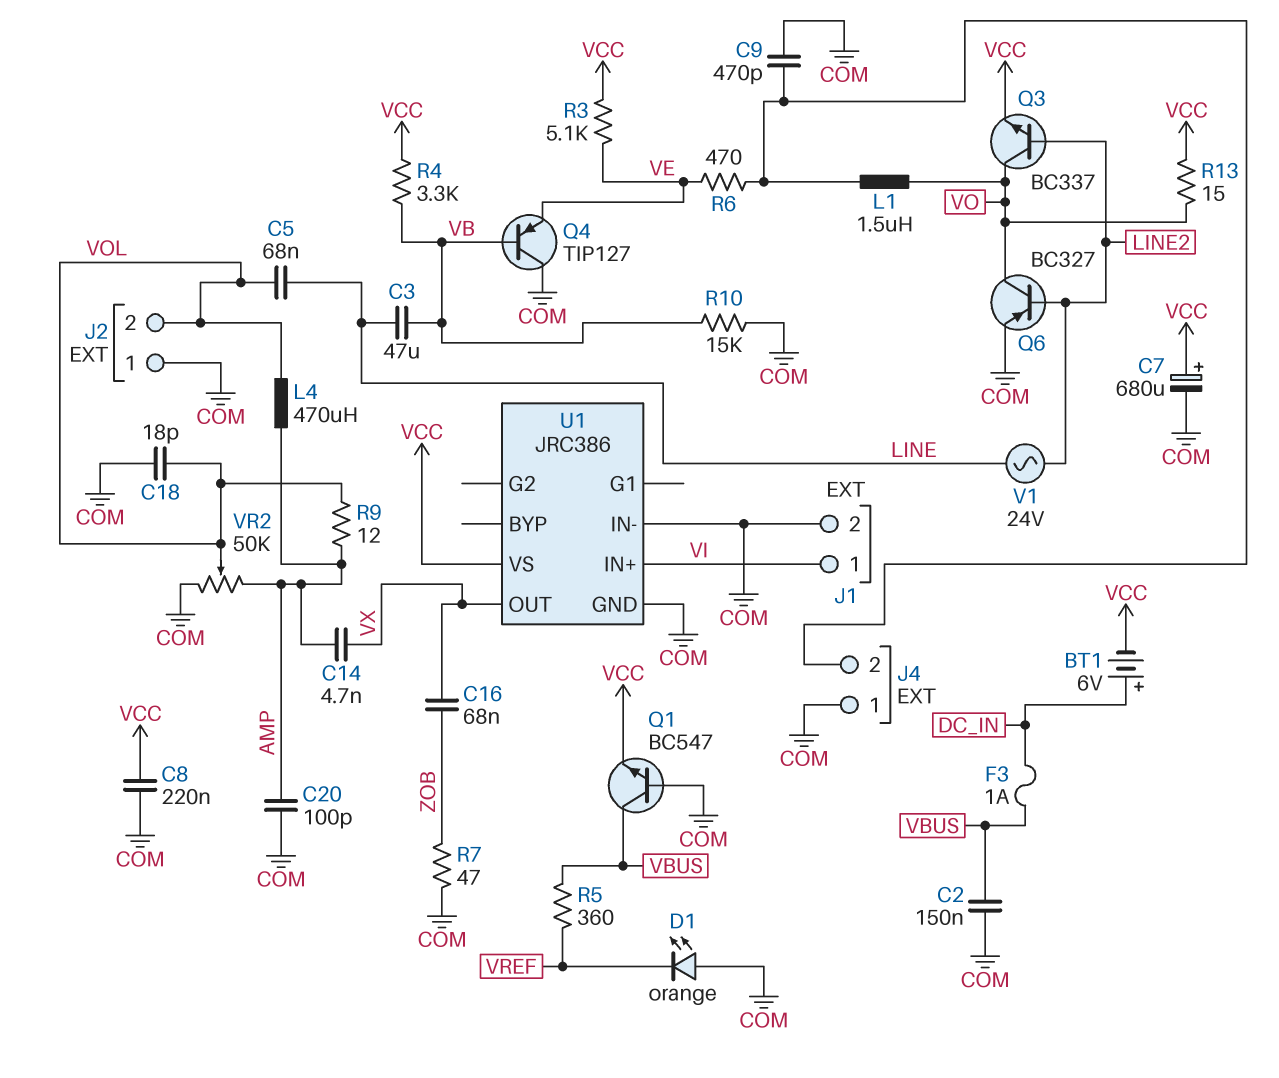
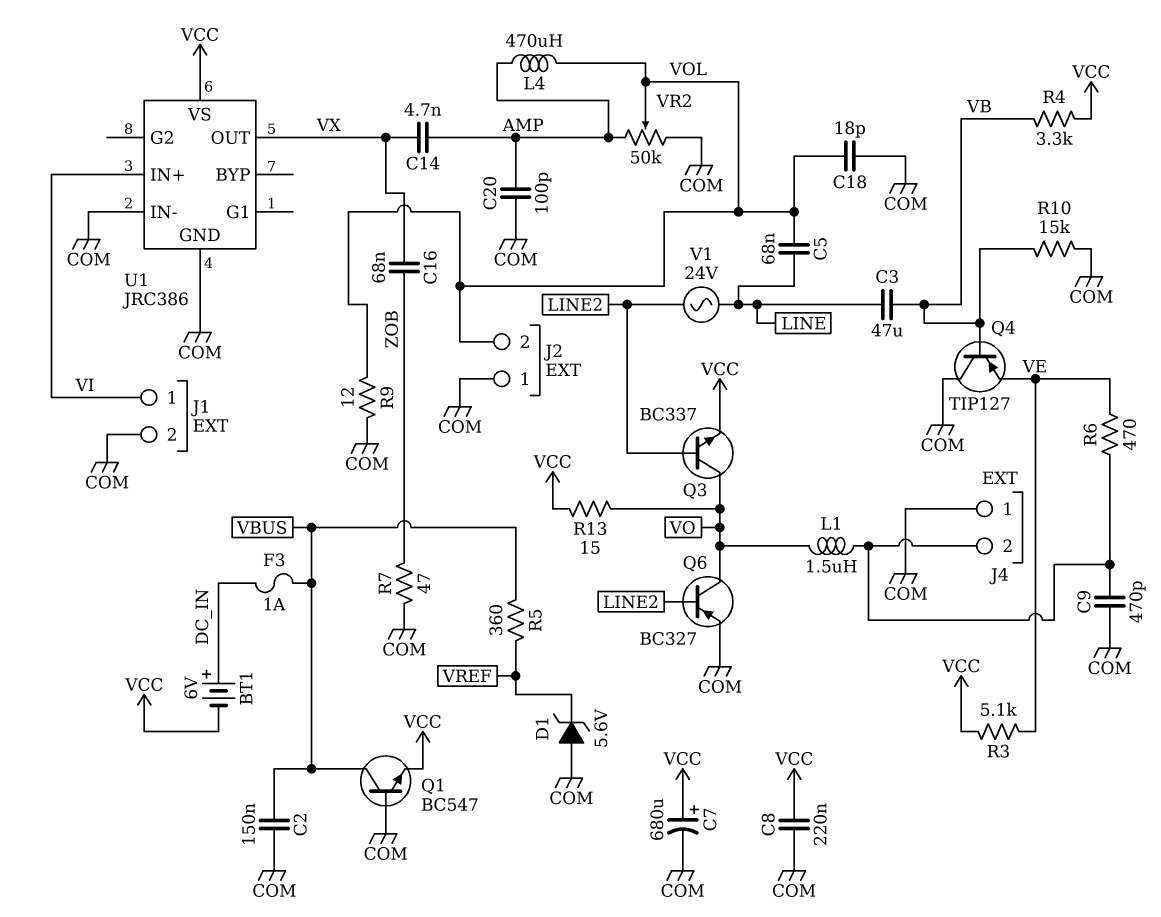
D1: LED orange (A COM, K VREF) -> zener 5.6V (A COM, K VREF)
R9: 12 (AMP, VOL) -> 12 (COM, VOL)

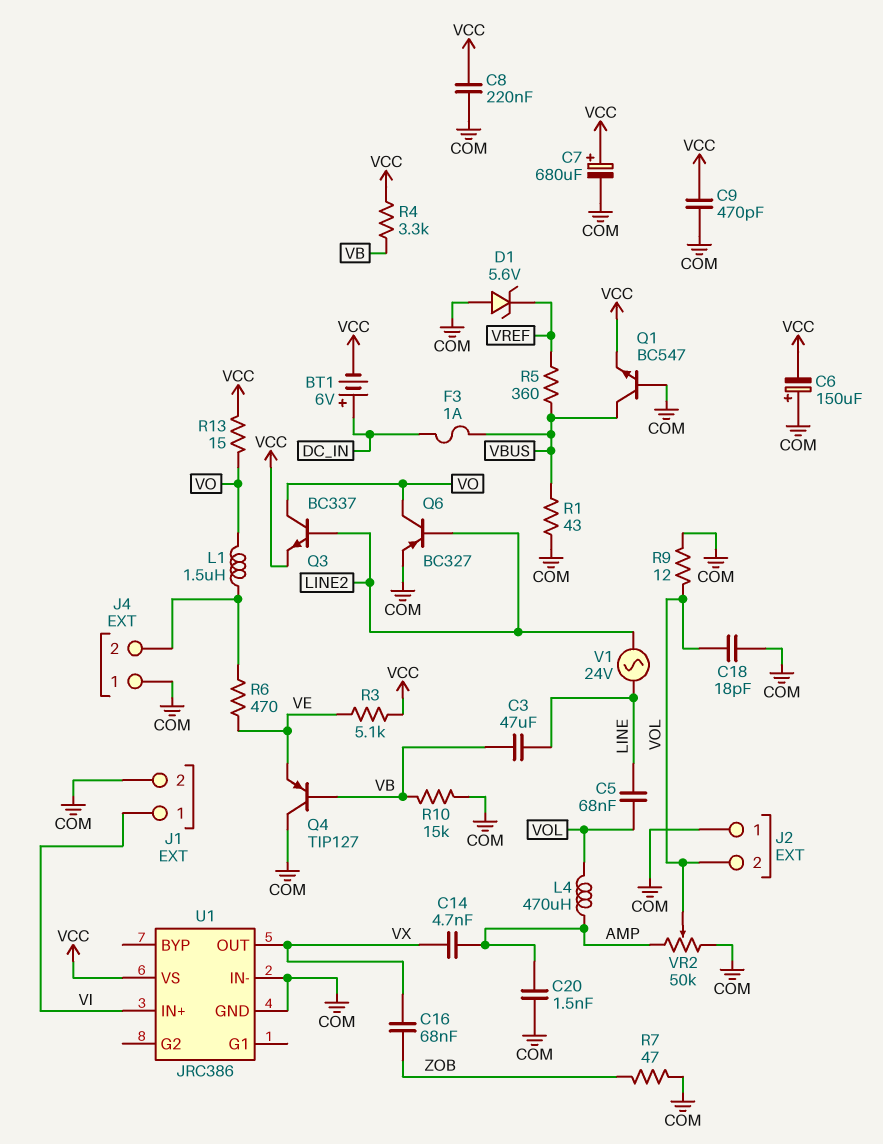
C2: 150nF (COM, VBUS) -> none
C6: none -> 150uF (plus COM, minus VCC)
C9: 470pF (COM, J4/2) -> 470pF (COM, VCC)
C20: 100pF (AMP, COM) -> 1.5nF (AMP, COM)
R1: none -> 43 (COM, VBUS)

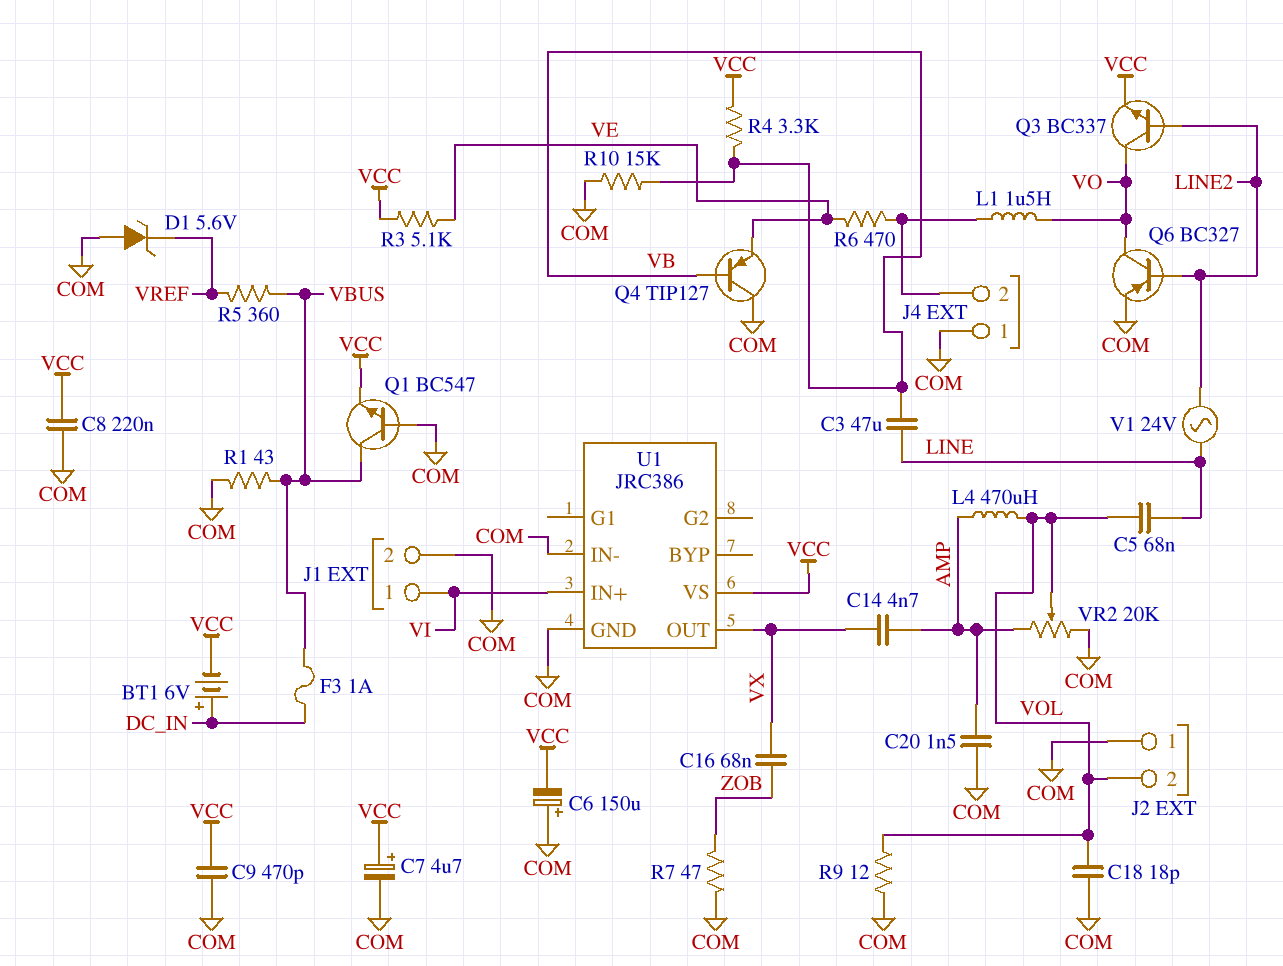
C7: 680uF (plus VCC, minus COM) -> 4.7uF (plus VCC, minus COM)
R13: 15 (VCC, VO) -> none
VR2: 50k (AMP, COM, wiper VOL) -> 20k (AMP, COM, wiper VOL)

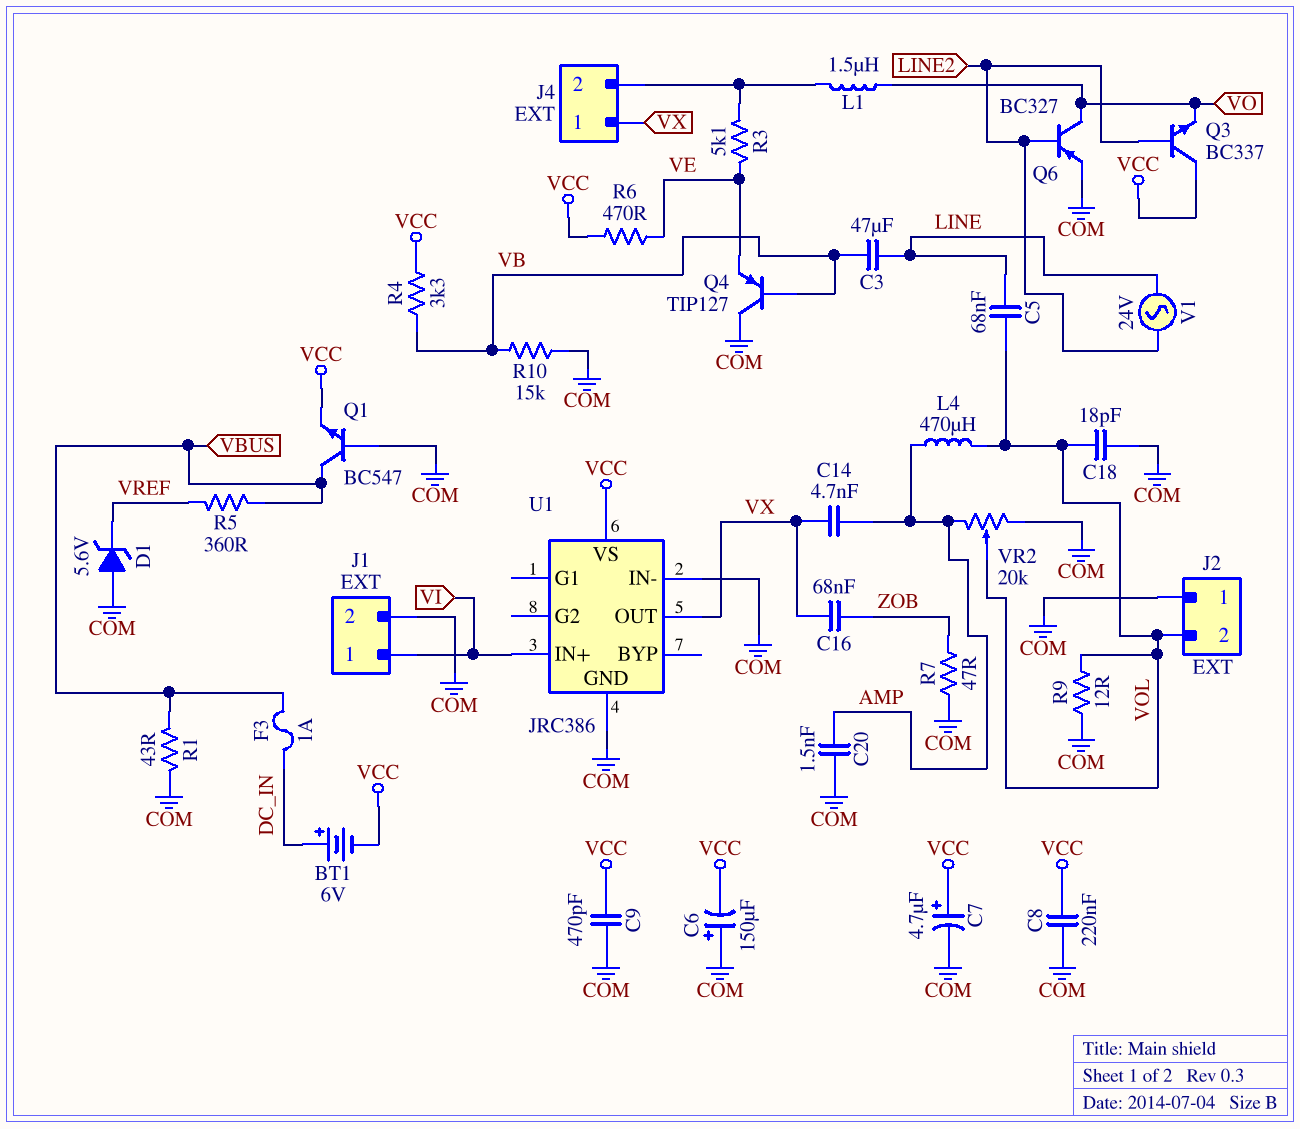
J4 pin 1: COM -> VX
Q3: NPN BC337 (B LINE2, C VO, E VCC) -> NPN BC337 (B LINE2, C VCC, E VO)
R3: 5.1k (VCC, VE) -> 5.1k (J4/2, VE)
R6: 470 (J4/2, VE) -> 470 (VCC, VE)

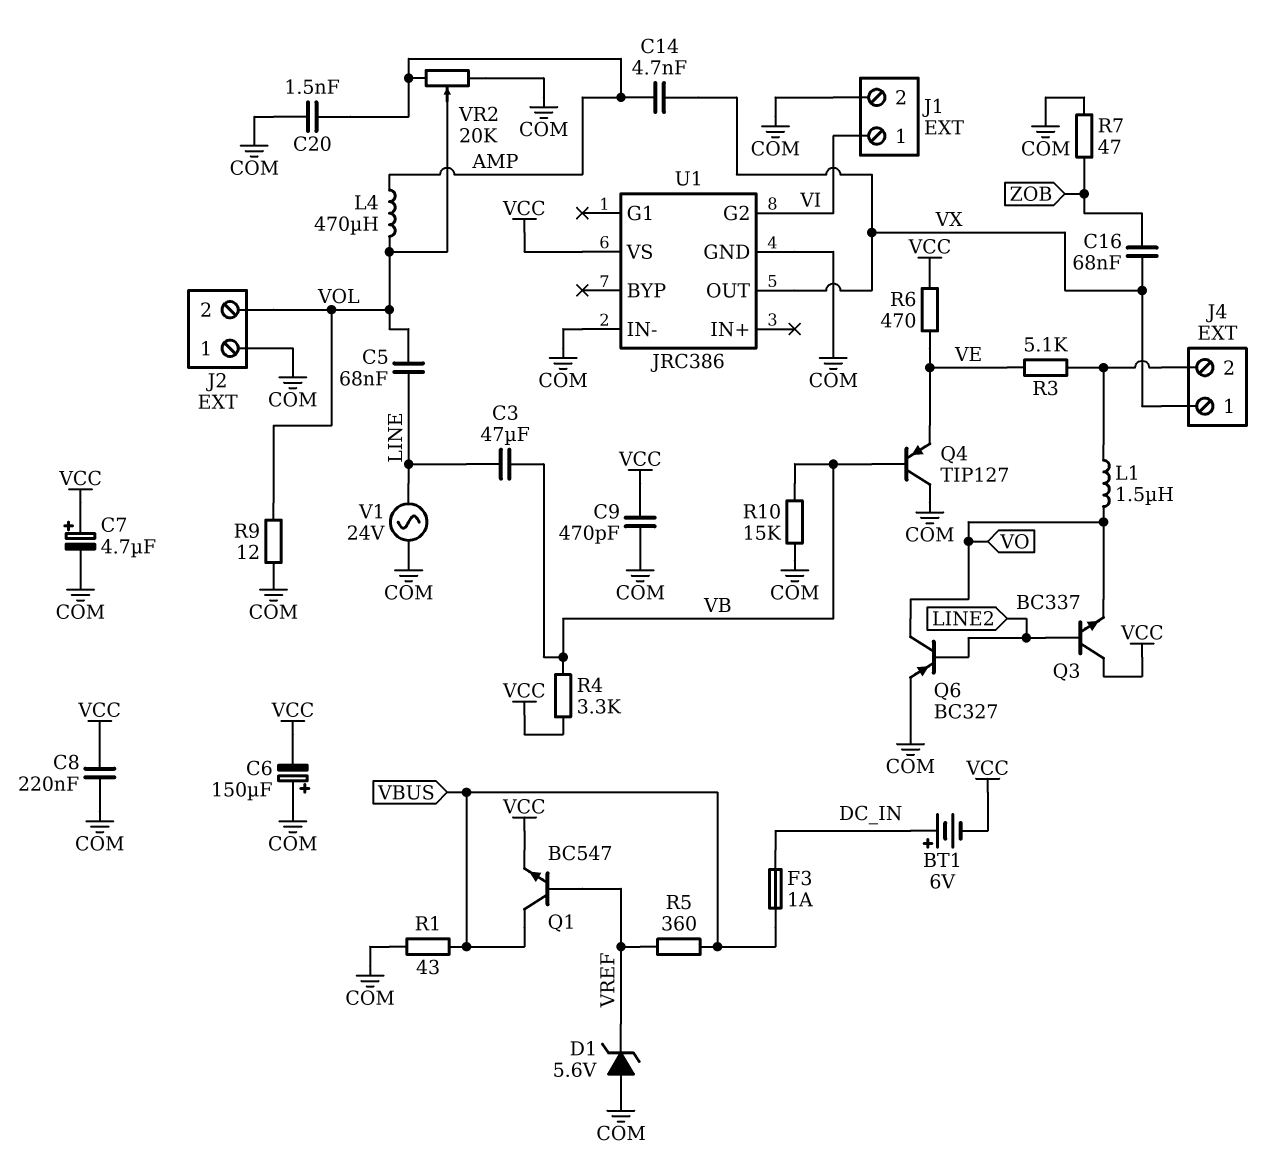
C18: 18pF (COM, VOL) -> none
Q1: NPN BC547 (B COM, C VBUS, E VCC) -> NPN BC547 (B VREF, C VBUS, E VCC)
U1 pin G2: none -> VI
U1 pin IN+: VI -> none
V1: AC 24V (LINE, LINE2) -> AC 24V (COM, LINE)

